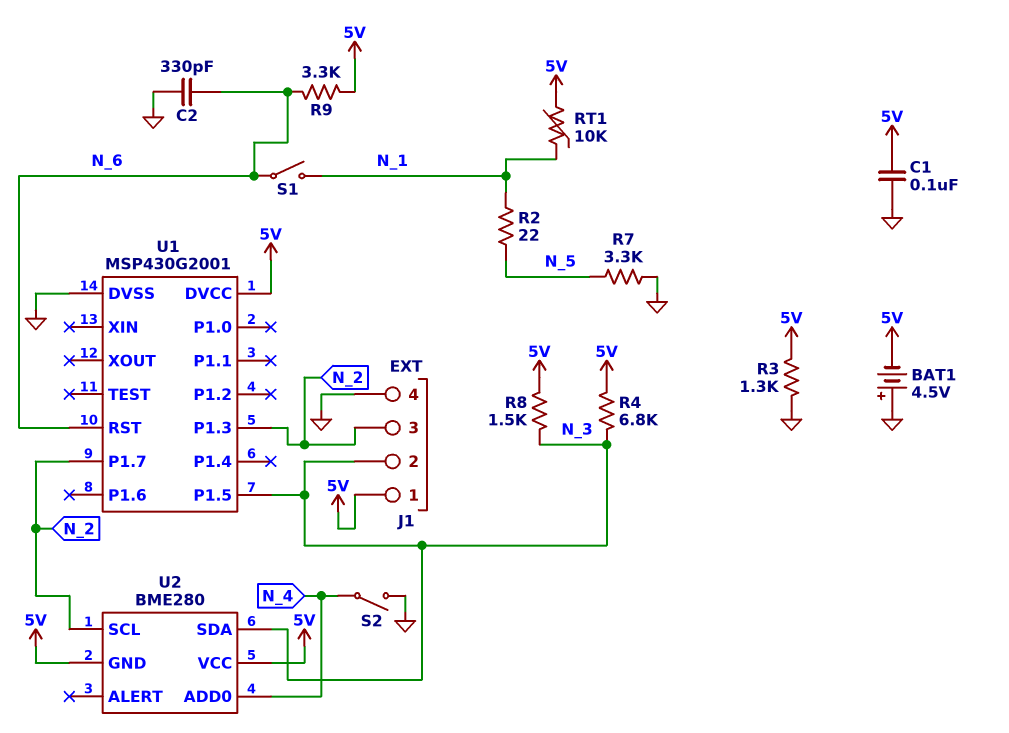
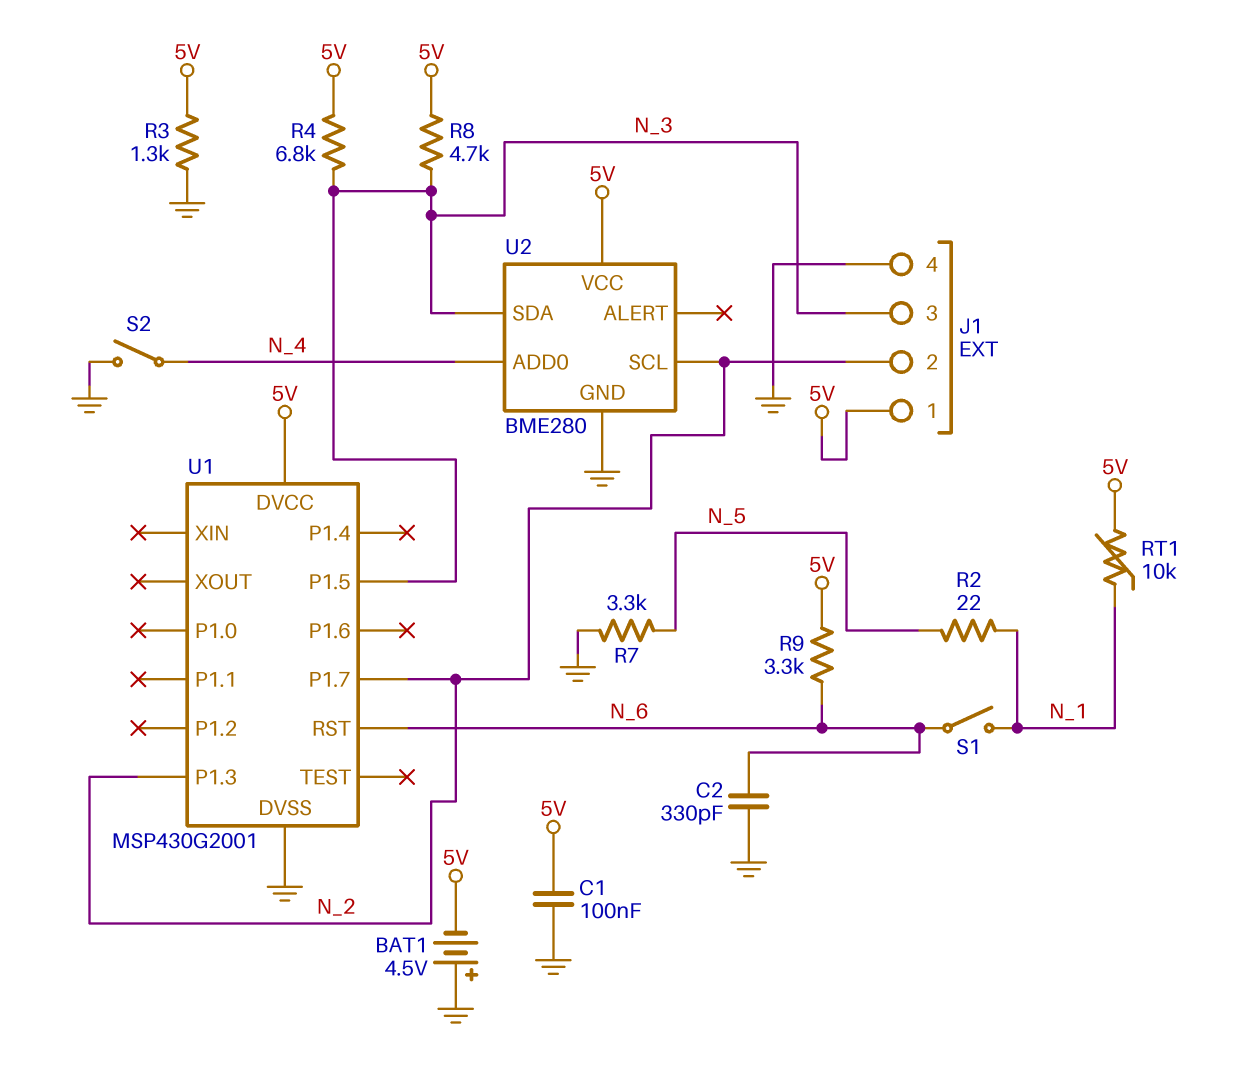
J1 pin 2: N_3 -> N_2
J1 pin 3: N_2 -> N_3
R8: 1.5k (5V, N_3) -> 4.7k (5V, N_3)
U2 pin GND: 5V -> GND

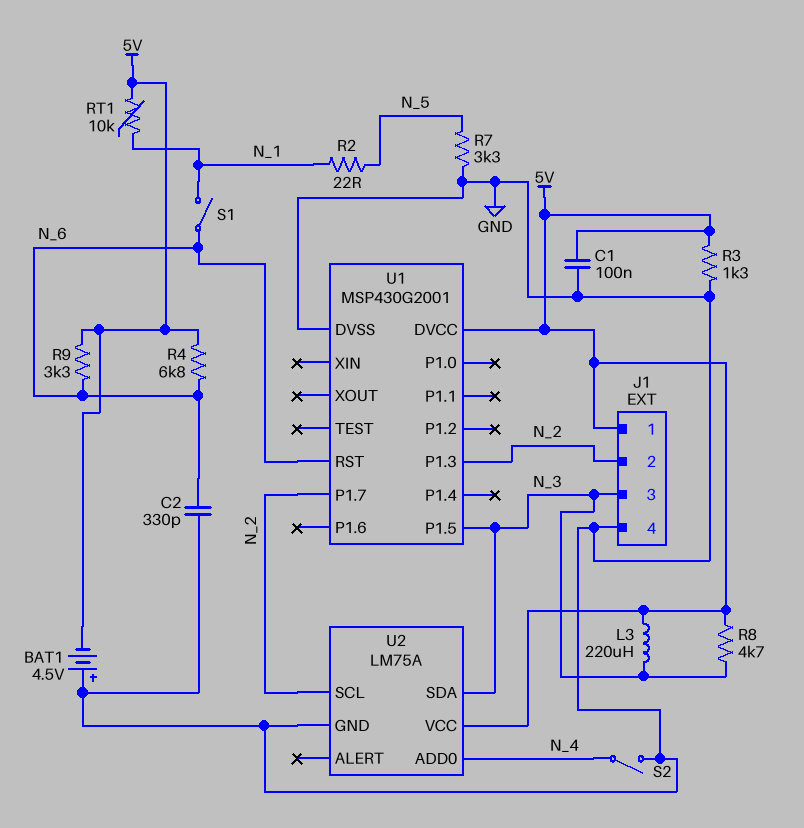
L3: none -> 220uH (5V, N_3)
R4: 6.8k (5V, N_3) -> 6.8k (5V, N_6)
U2: BME280 -> LM75A

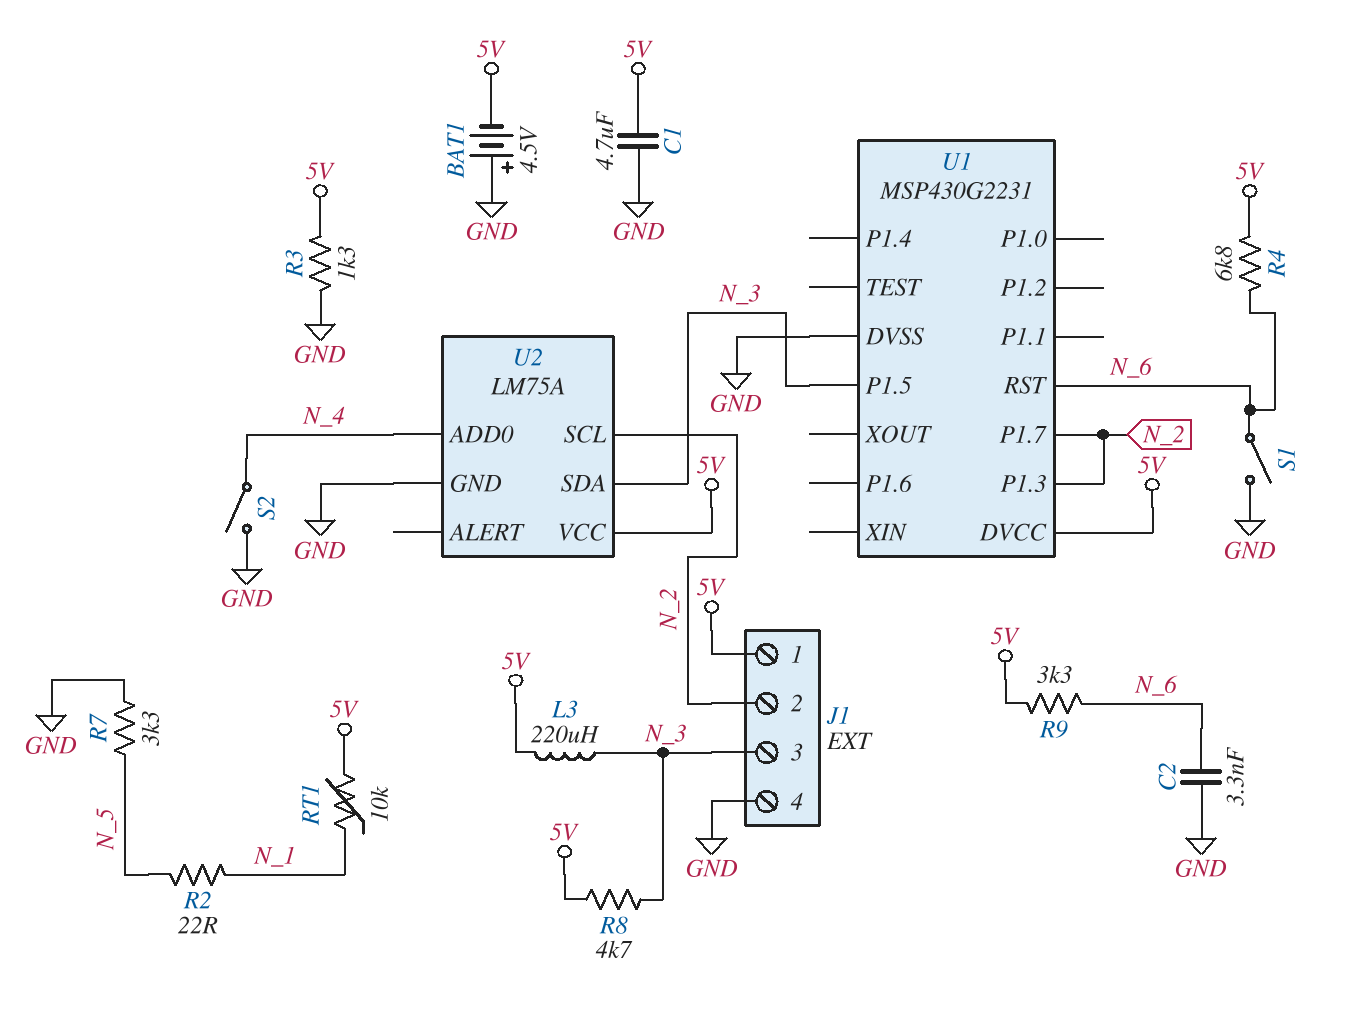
C1: 100nF (5V, GND) -> 4.7uF (5V, GND)
C2: 330pF (GND, N_6) -> 3.3nF (GND, N_6)
S1: switch (N_1, N_6) -> switch (GND, N_6)
U1: MSP430G2001 -> MSP430G2231

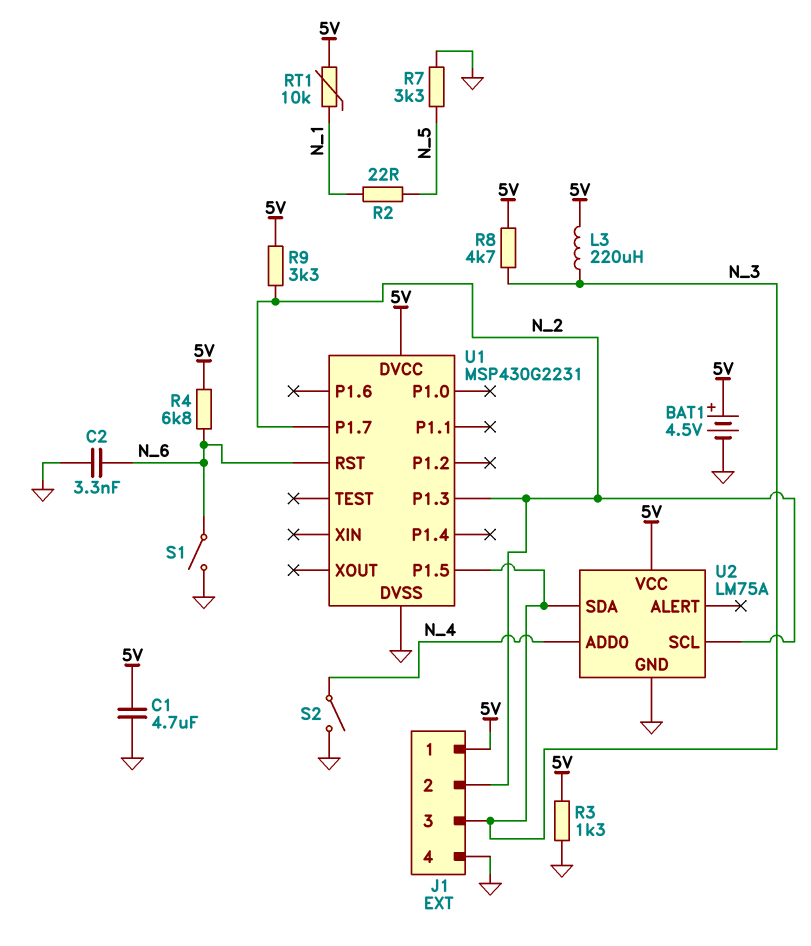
BAT1: 4.5V (plus GND, minus 5V) -> 4.5V (plus 5V, minus GND)
R9: 3.3k (5V, N_6) -> 3.3k (5V, N_2)

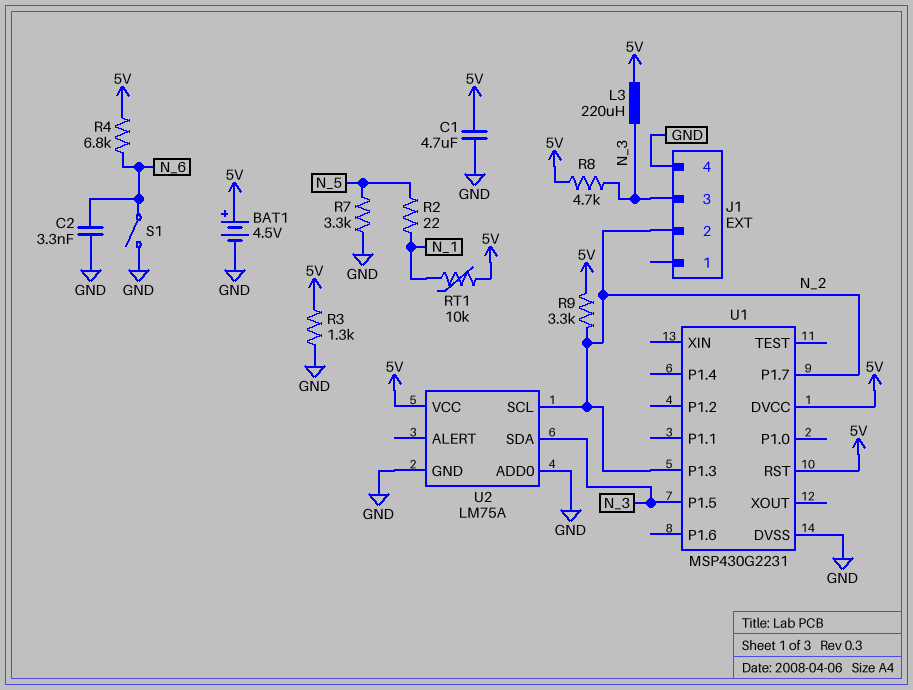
J1 pin 1: 5V -> none
S2: switch (GND, N_4) -> none
U1 pin RST: N_6 -> 5V
U2 pin ADD0: N_4 -> GND

